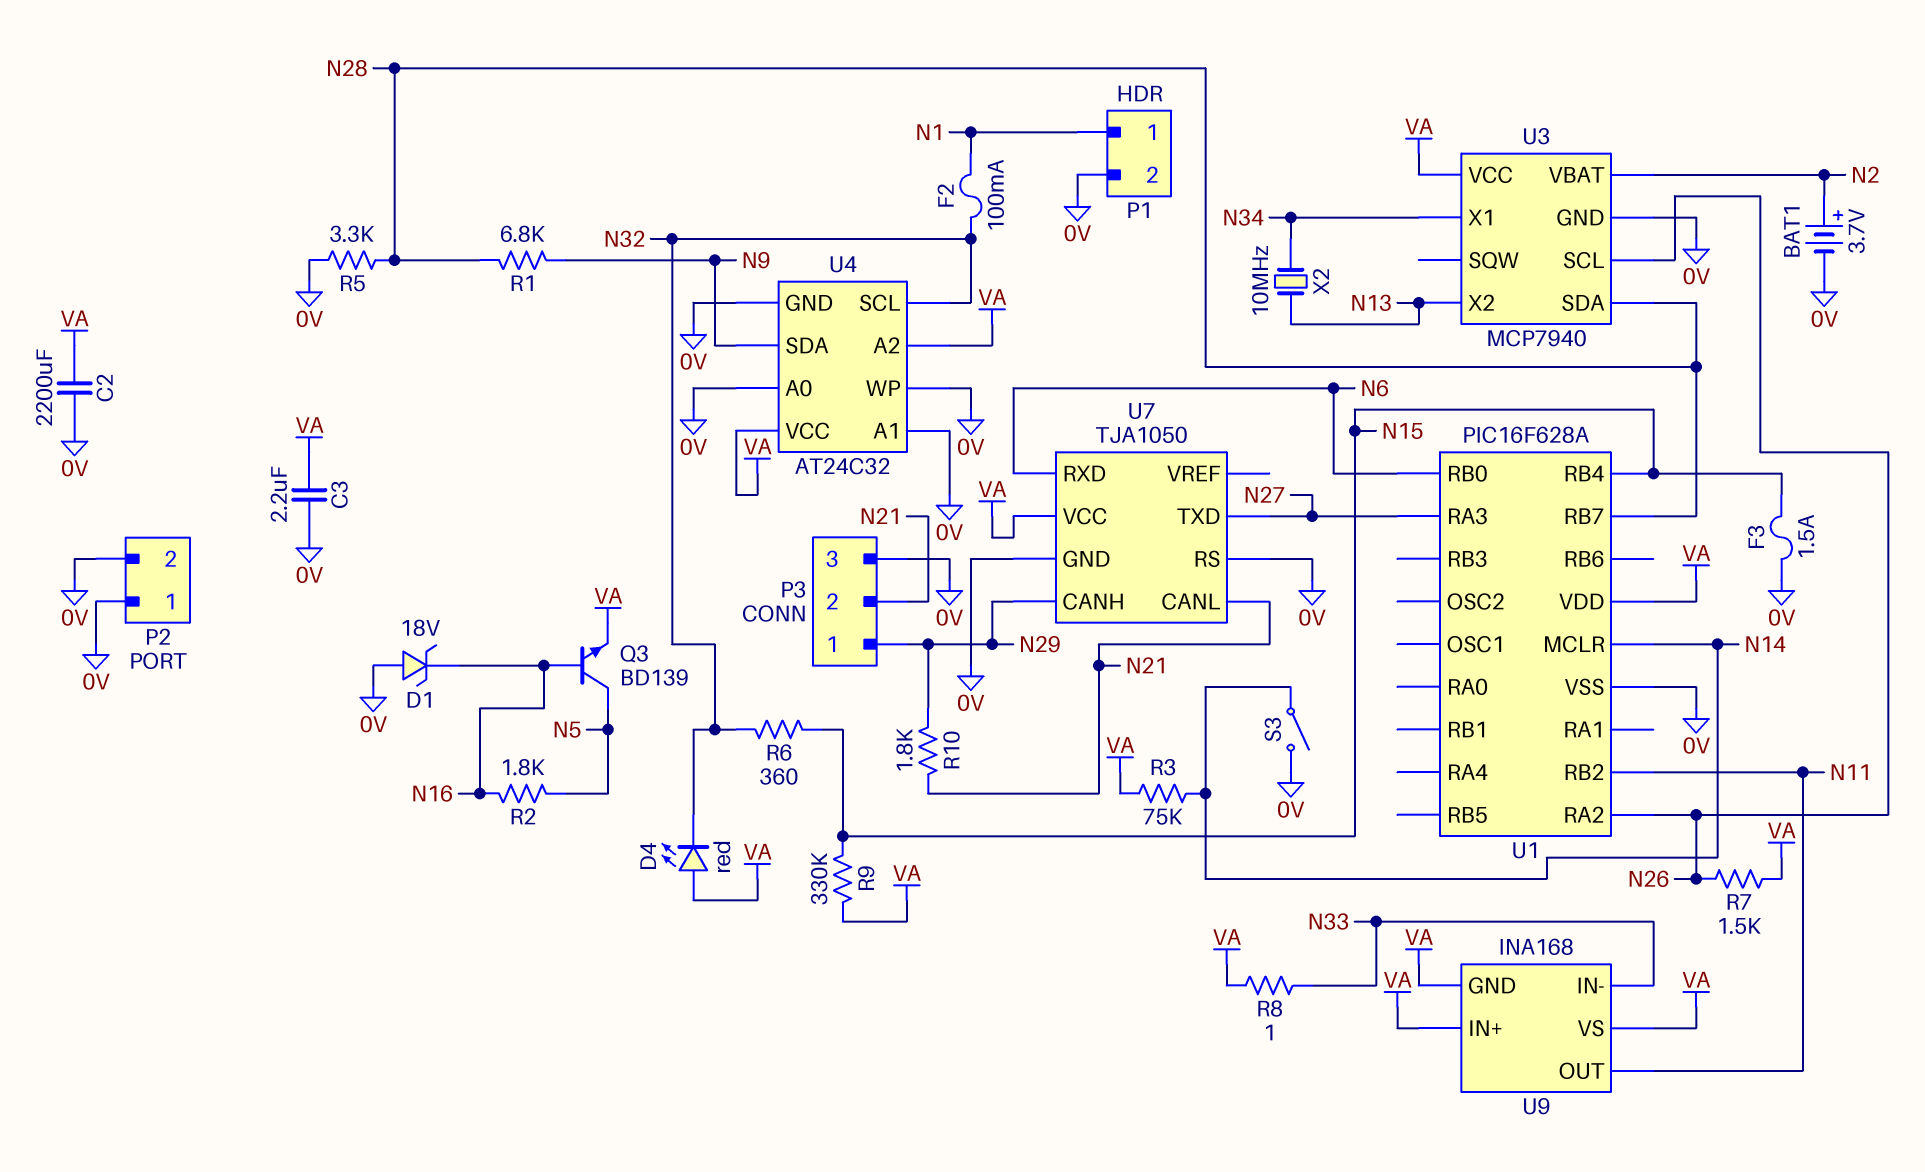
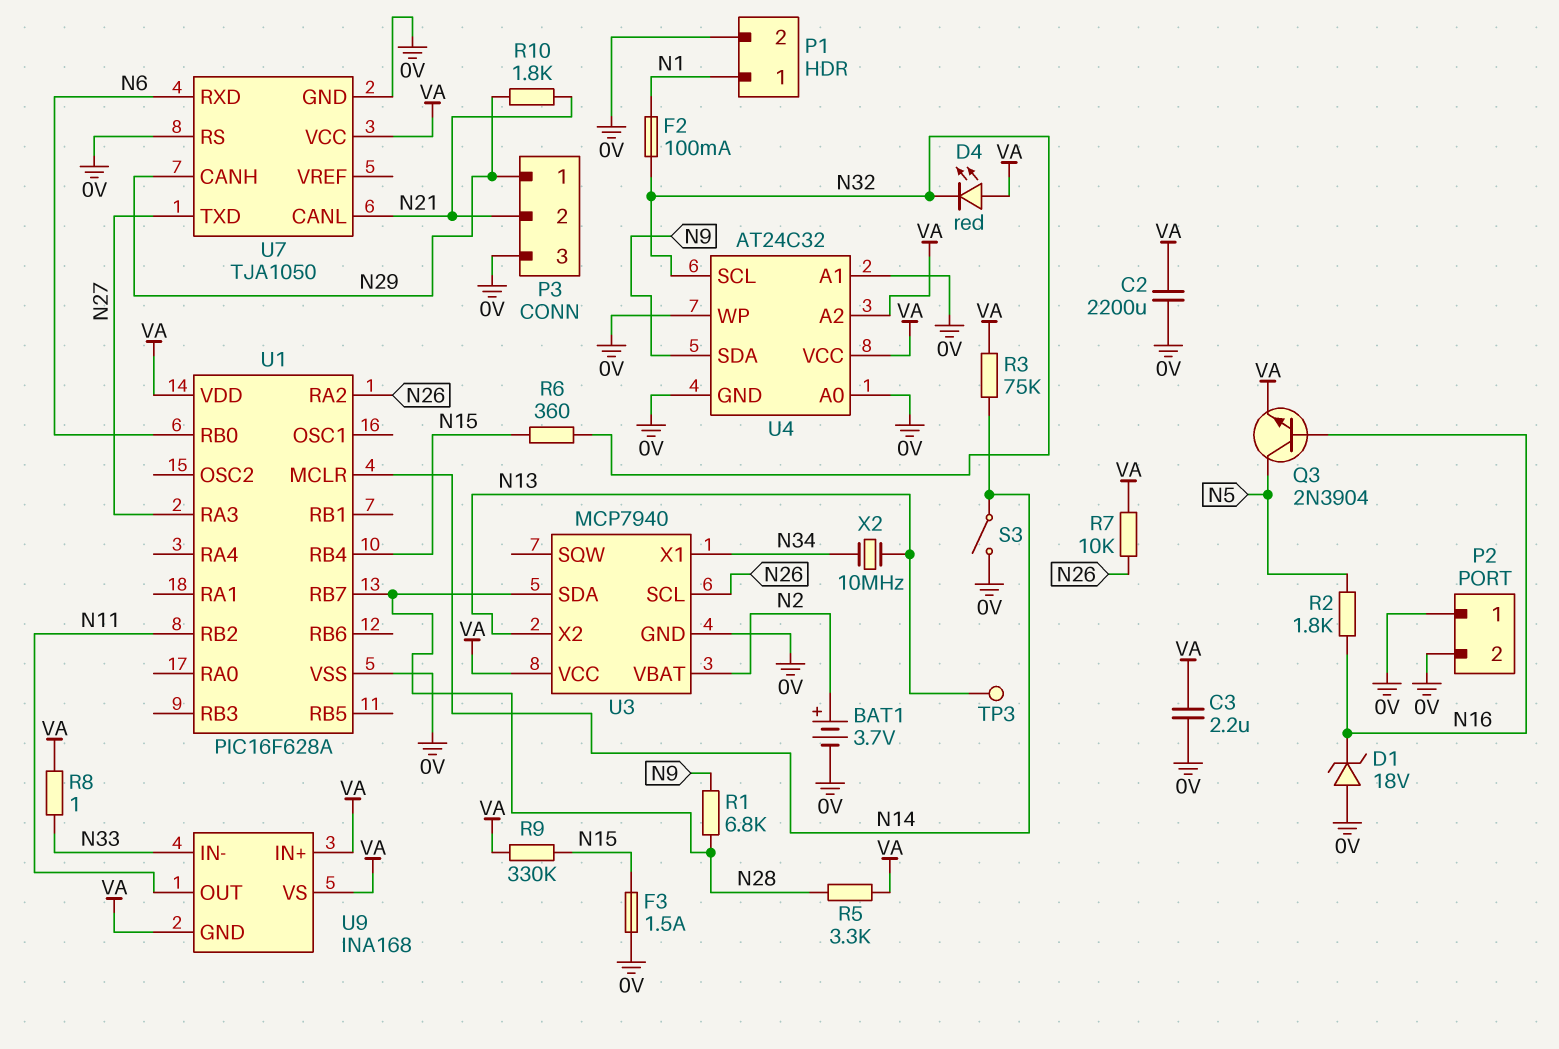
Q3: NPN BD139 (B N16, C N5, E VA) -> NPN 2N3904 (B N16, C N5, E VA)
R5: 3.3k (0V, N28) -> 3.3k (N28, VA)
R7: 1.5k (N26, VA) -> 10k (N26, VA)
TP3: none -> test point (N13)

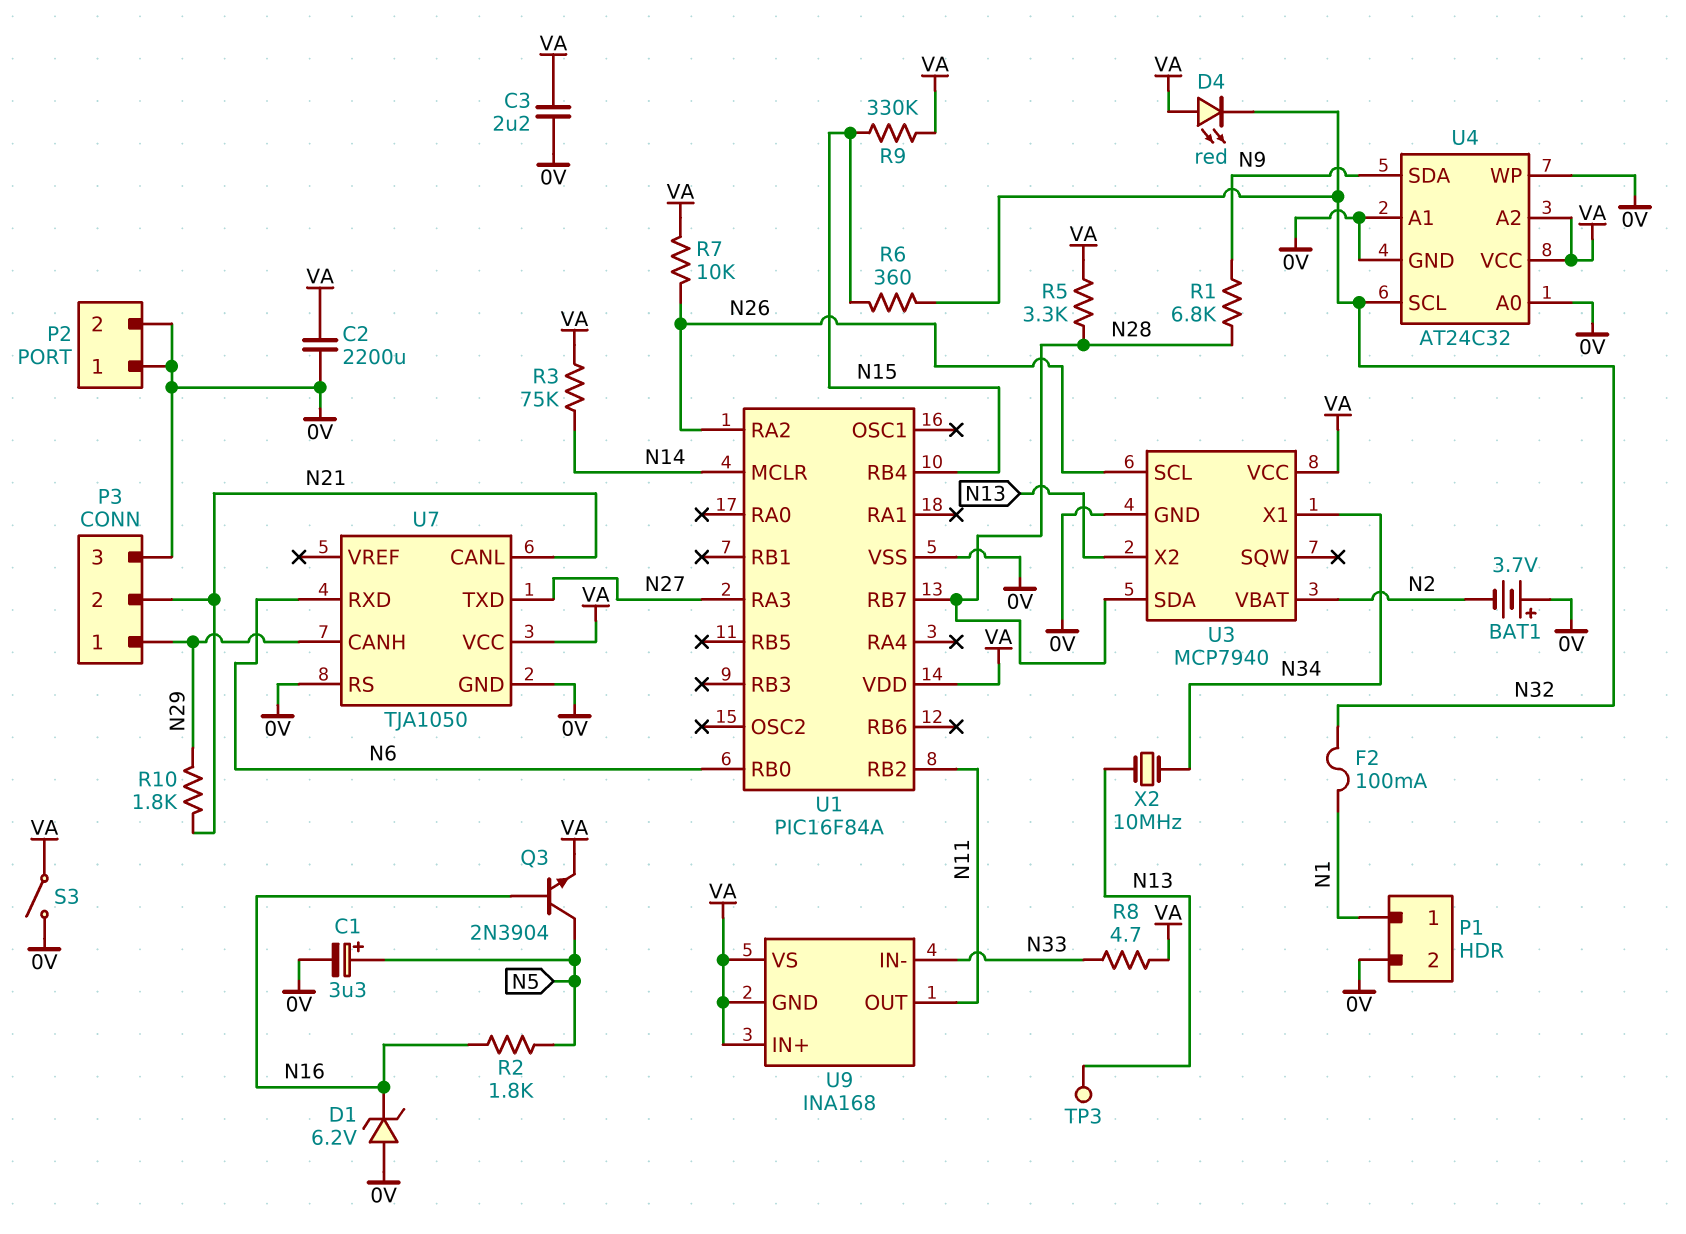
BAT1: 3.7V (plus N2, minus 0V) -> 3.7V (plus 0V, minus N2)
C1: none -> 3.3uF (plus N5, minus 0V)
D1: zener 18V (A 0V, K N16) -> zener 6.2V (A 0V, K N16)
F3: 1.5A (0V, N15) -> none
R8: 1 (N33, VA) -> 4.7 (N33, VA)
S3: switch (0V, N14) -> switch (0V, VA)
U1: PIC16F628A -> PIC16F84A

